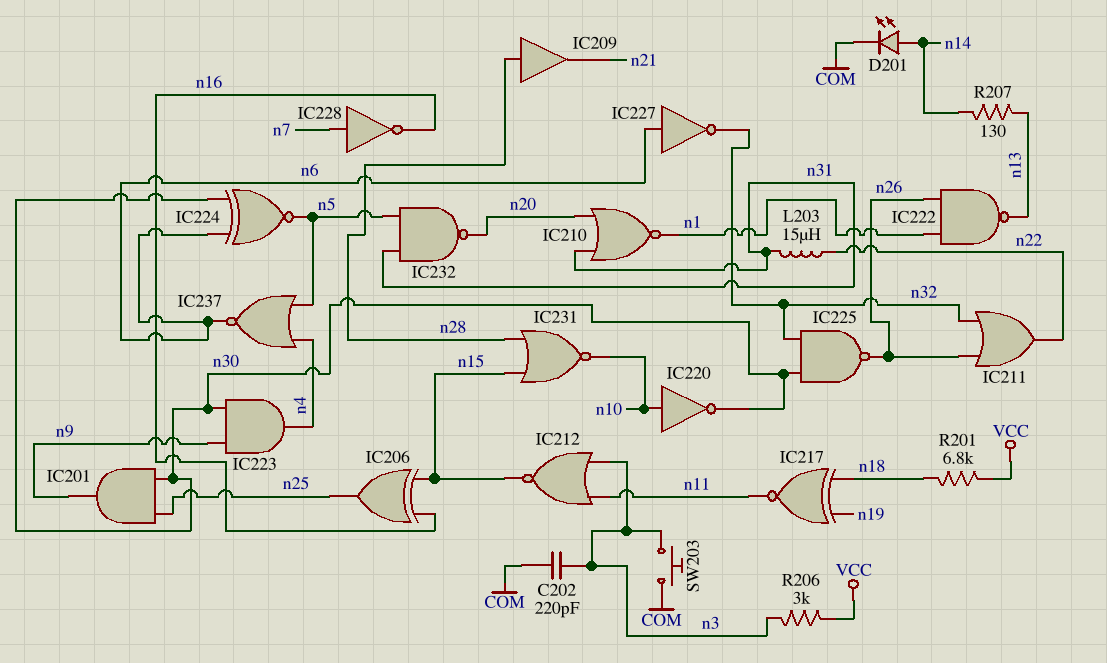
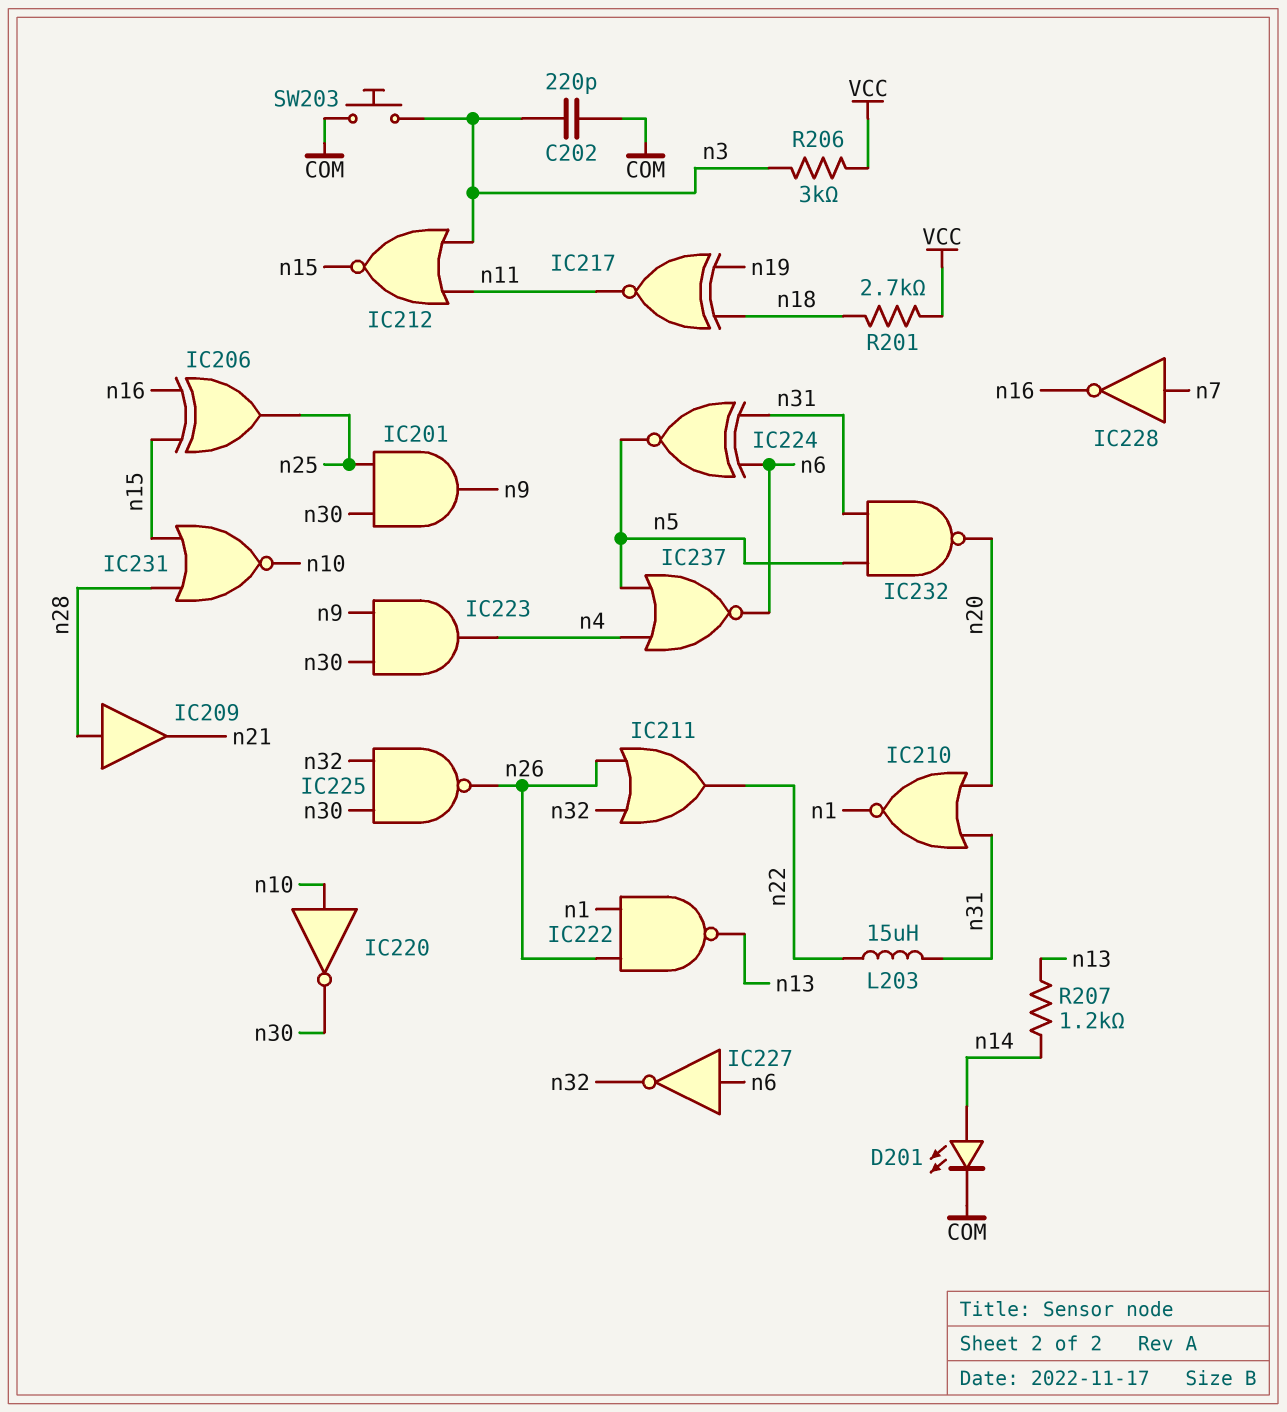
IC224: XNOR (in n6, in n30, out n5) -> XNOR (in n6, in n31, out n5)
R201: 6.8k (VCC, n18) -> 2.7k (VCC, n18)
R207: 130 (n13, n14) -> 1.2k (n13, n14)

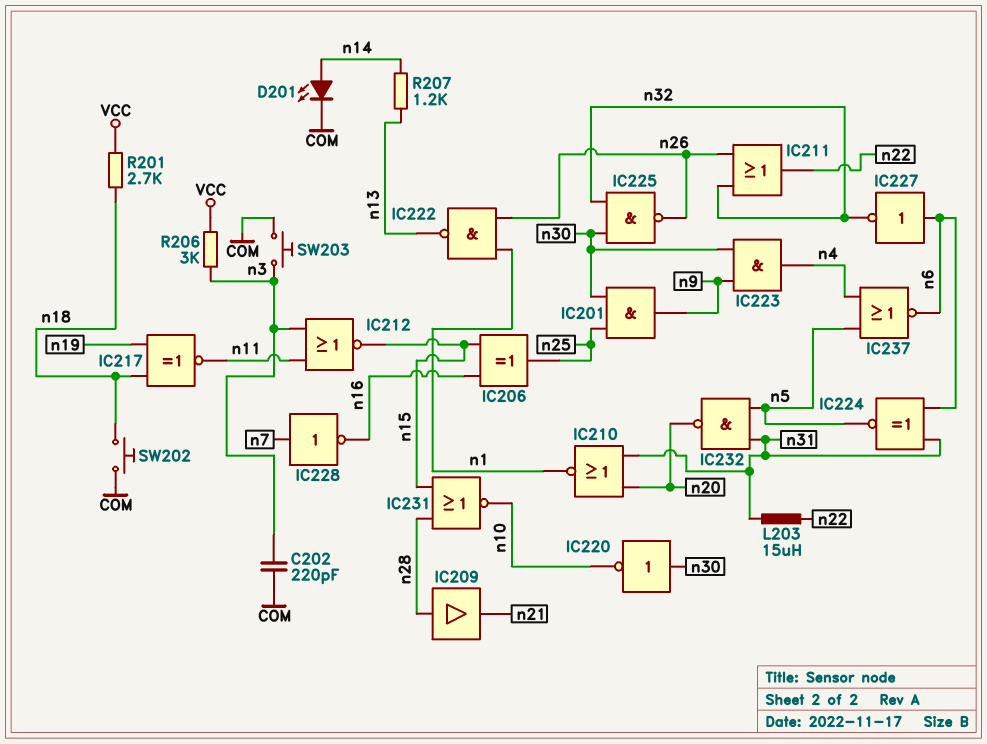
IC220: NOT (in n10, out n30) -> NOT (in n30, out n10)
SW202: none -> button (COM, n18)

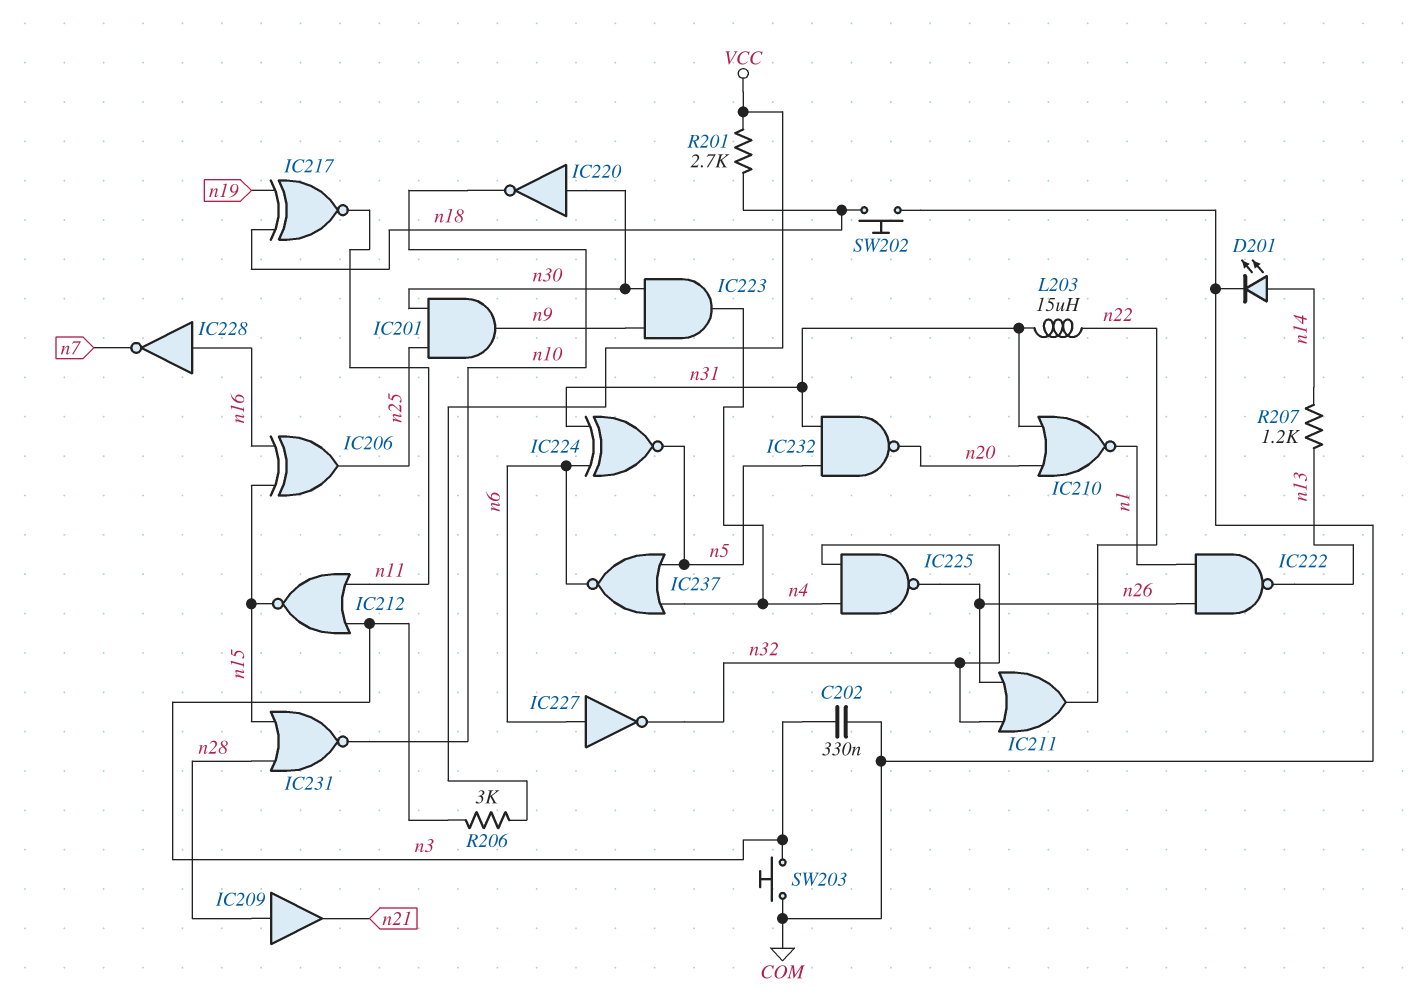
C202: 220pF (COM, n3) -> 330nF (COM, n3)
IC225: NAND (in n30, in n32, out n26) -> NAND (in n4, in n32, out n26)
IC228: NOT (in n7, out n16) -> NOT (in n16, out n7)

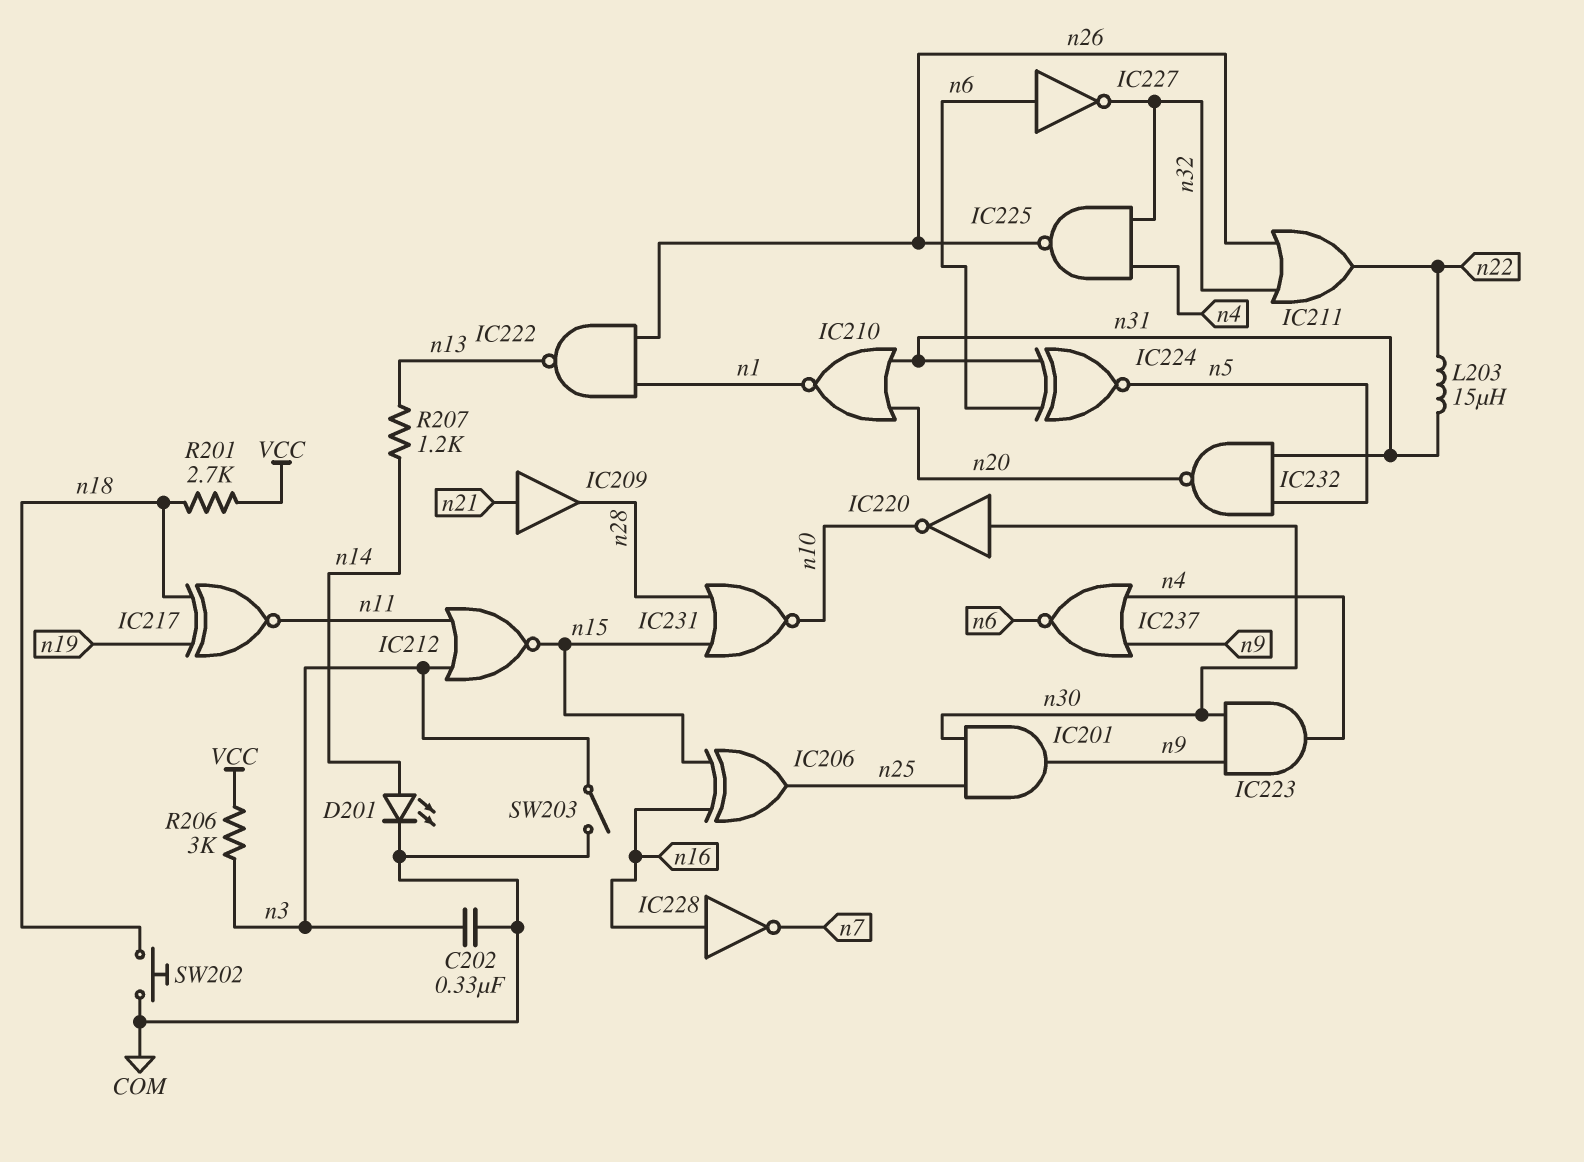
IC209: buffer (in n28, out n21) -> buffer (in n21, out n28)
IC237: NOR (in n4, in n5, out n6) -> NOR (in n4, in n9, out n6)
SW203: button (COM, n3) -> switch (COM, n3)

